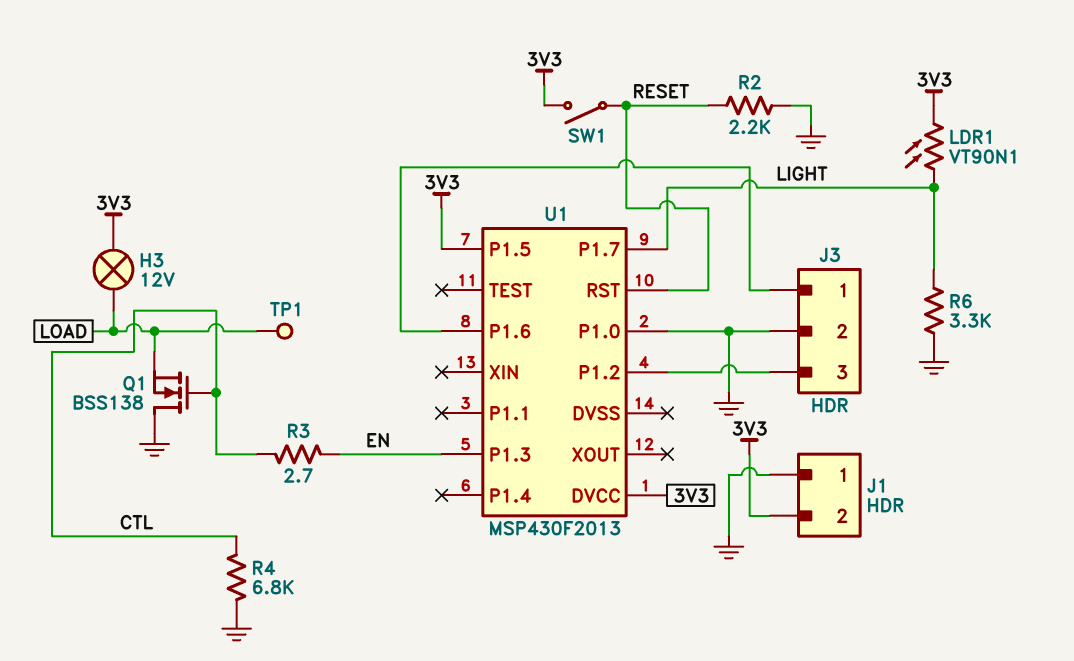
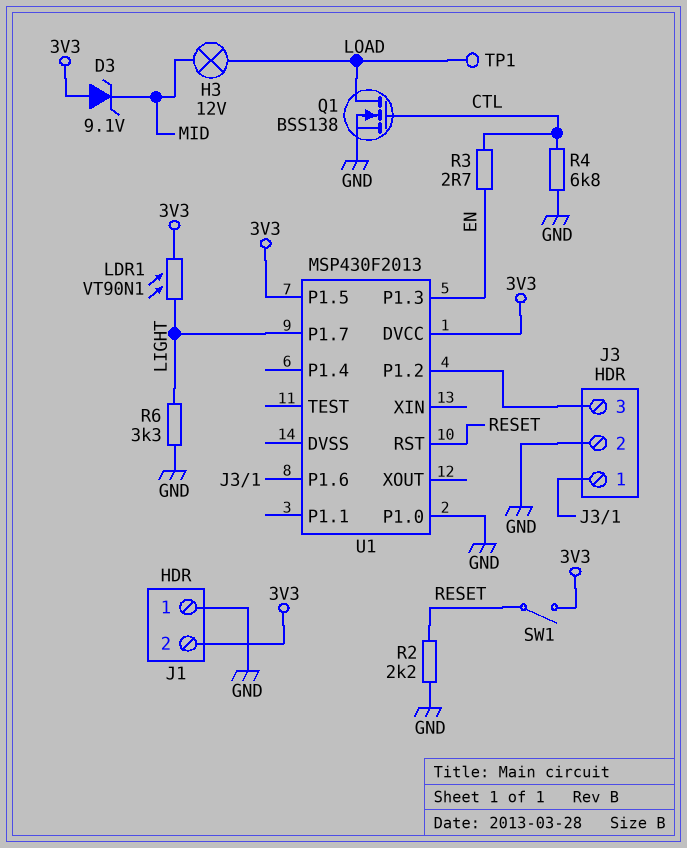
D3: none -> zener 9.1V (A 3V3, K MID)
H3: lamp 12V (3V3, LOAD) -> lamp 12V (LOAD, MID)
Q1: NMOS BSS138 (G CTL, D GND, S LOAD) -> NMOS BSS138 (G CTL, D LOAD, S GND)

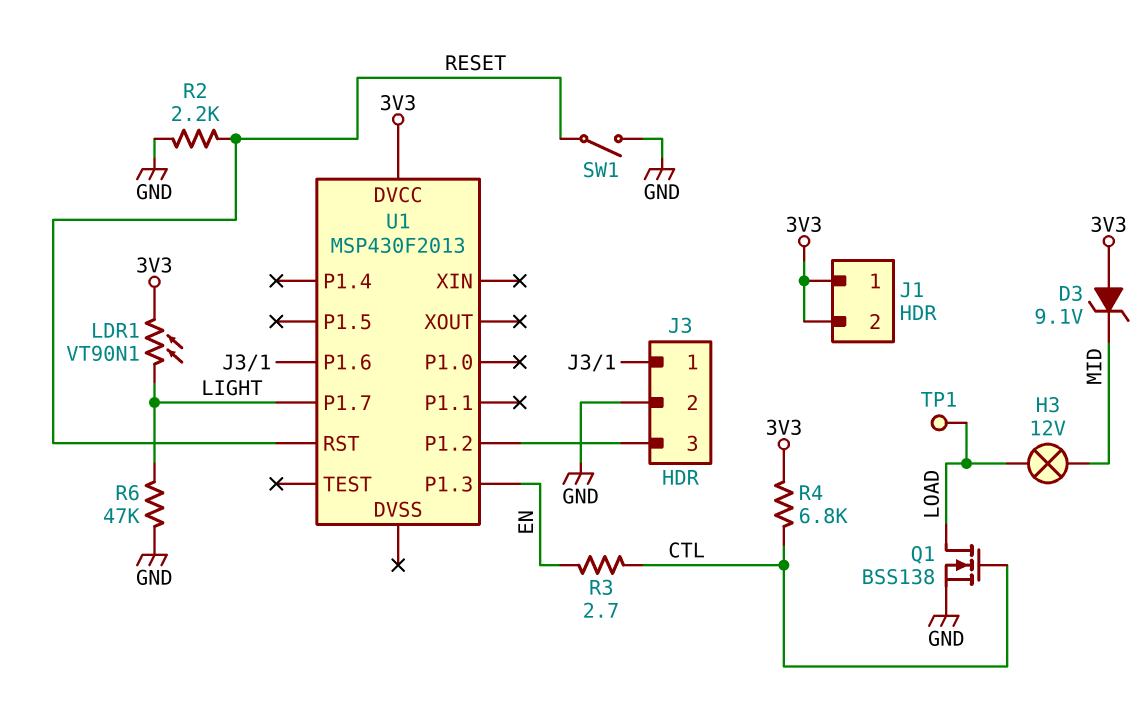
J1 pin 1: GND -> 3V3
R4: 6.8k (CTL, GND) -> 6.8k (3V3, CTL)
R6: 3.3k (GND, LIGHT) -> 47k (GND, LIGHT)
SW1: switch (3V3, RESET) -> switch (GND, RESET)
U1 pin P1.0: GND -> none
U1 pin P1.5: 3V3 -> none

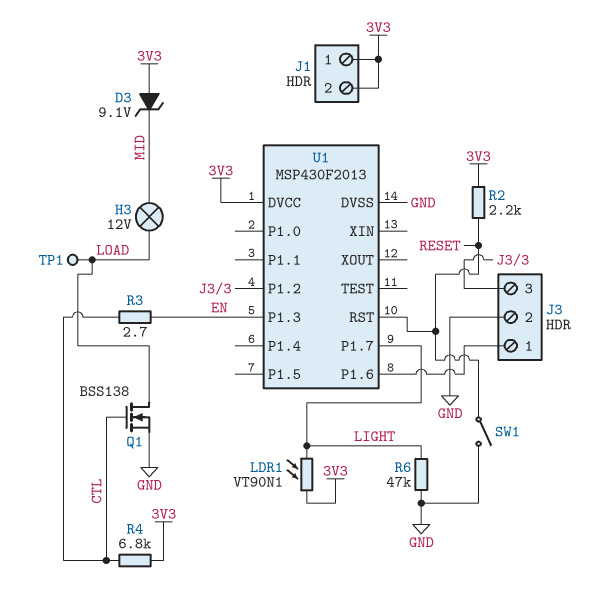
R2: 2.2k (GND, RESET) -> 2.2k (3V3, RESET)
U1 pin DVSS: none -> GND

